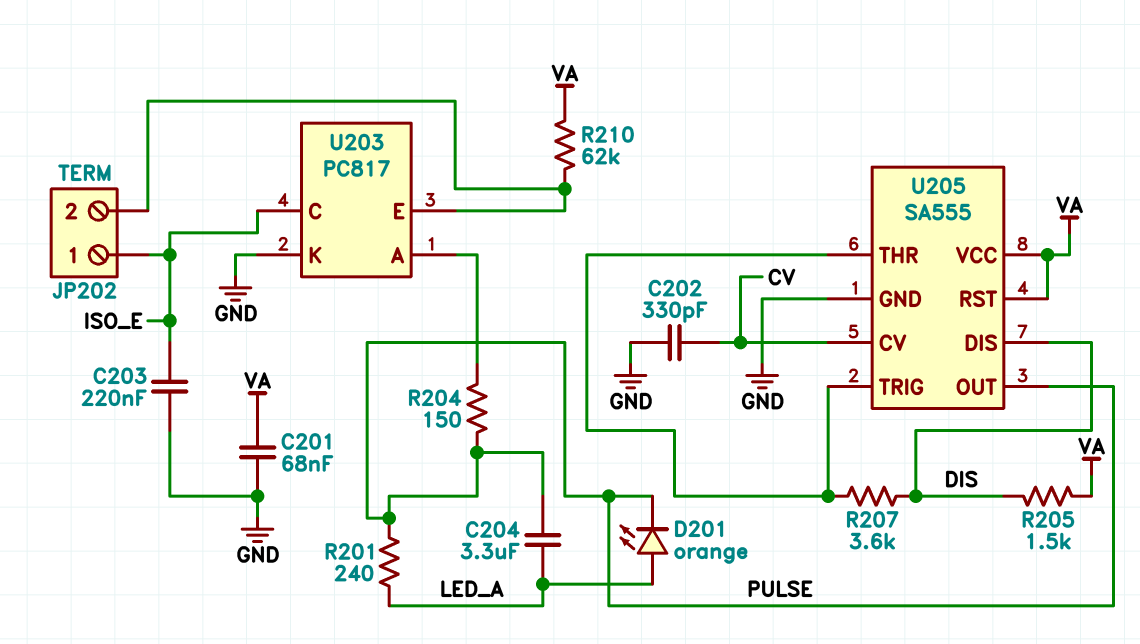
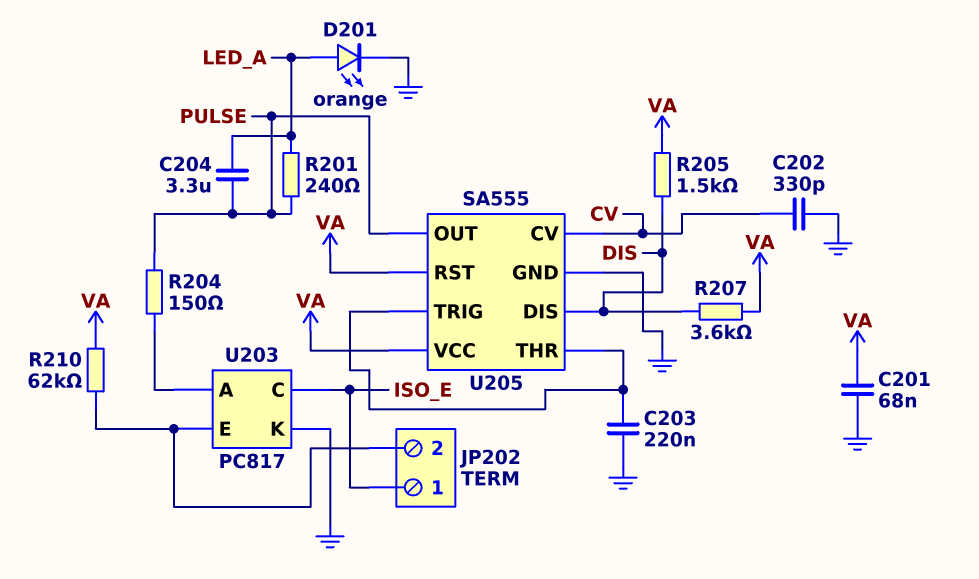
C203: 220nF (GND, ISO_E) -> 220nF (GND, U205/THR)
D201: LED orange (A LED_A, K PULSE) -> LED orange (A LED_A, K GND)
R207: 3.6k (DIS, U205/THR) -> 3.6k (DIS, VA)

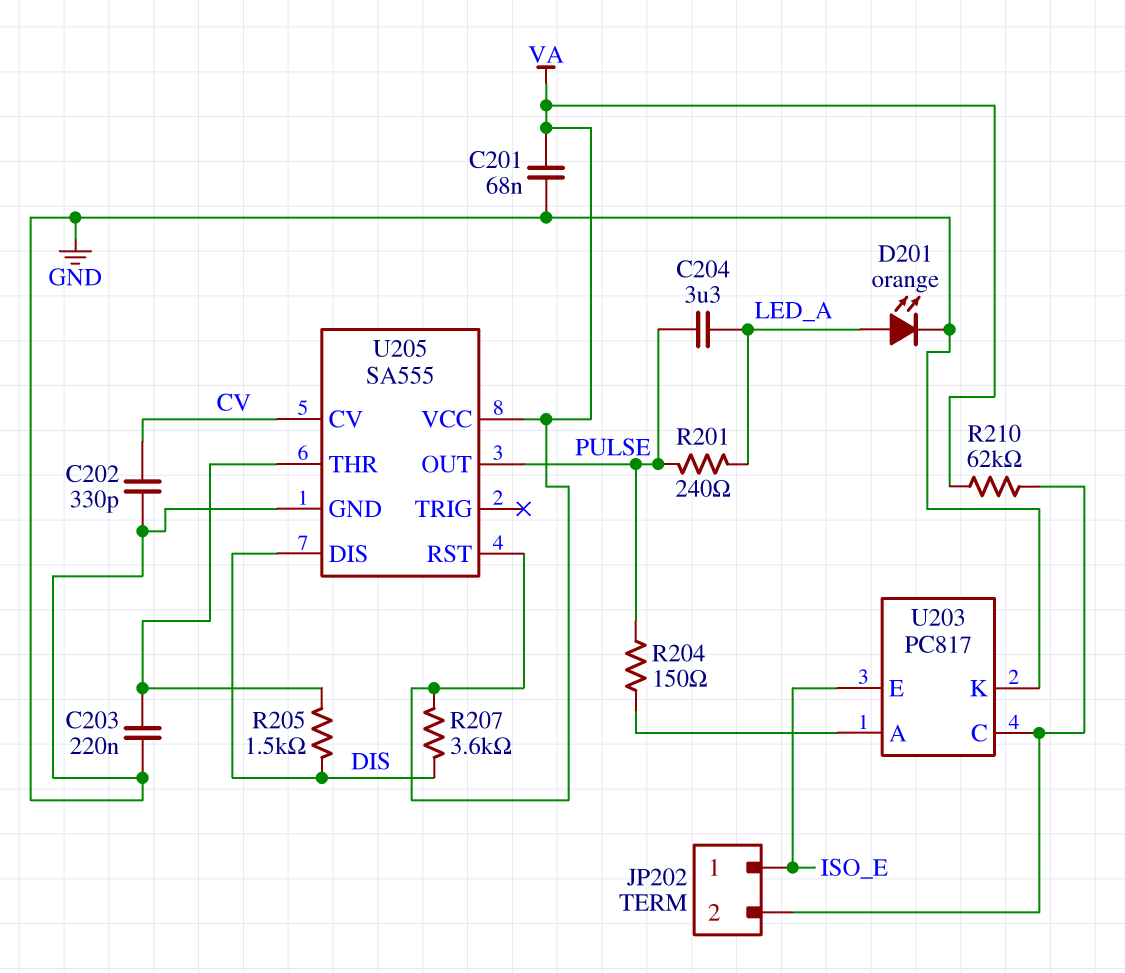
R205: 1.5k (DIS, VA) -> 1.5k (DIS, U205/THR)
U203 pin C: ISO_E -> JP202/2
U203 pin E: JP202/2 -> ISO_E
U205 pin TRIG: U205/THR -> none

